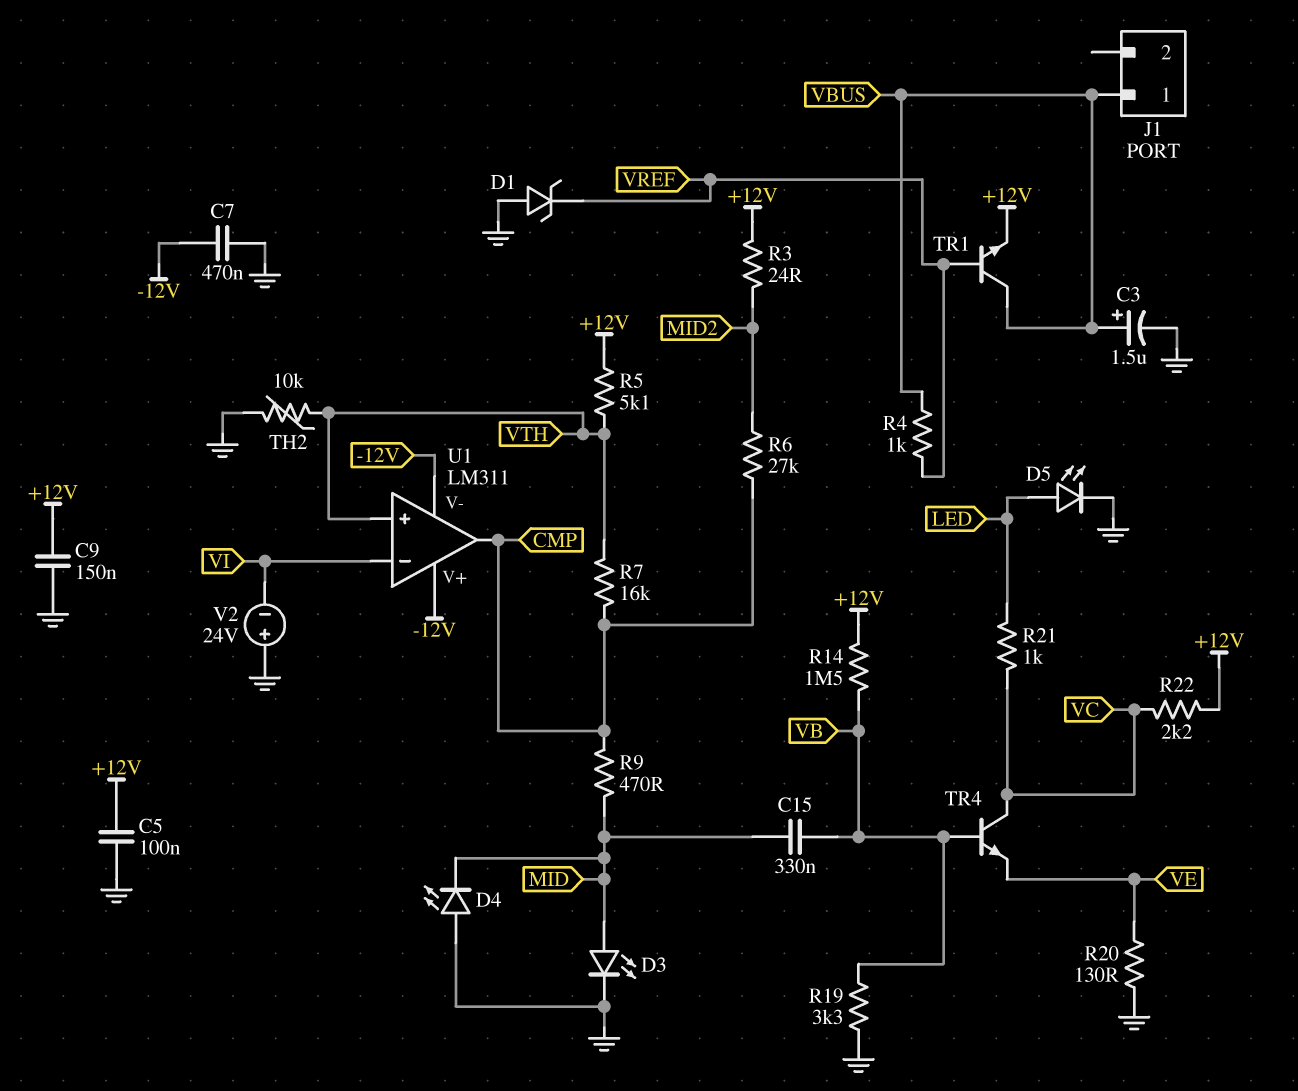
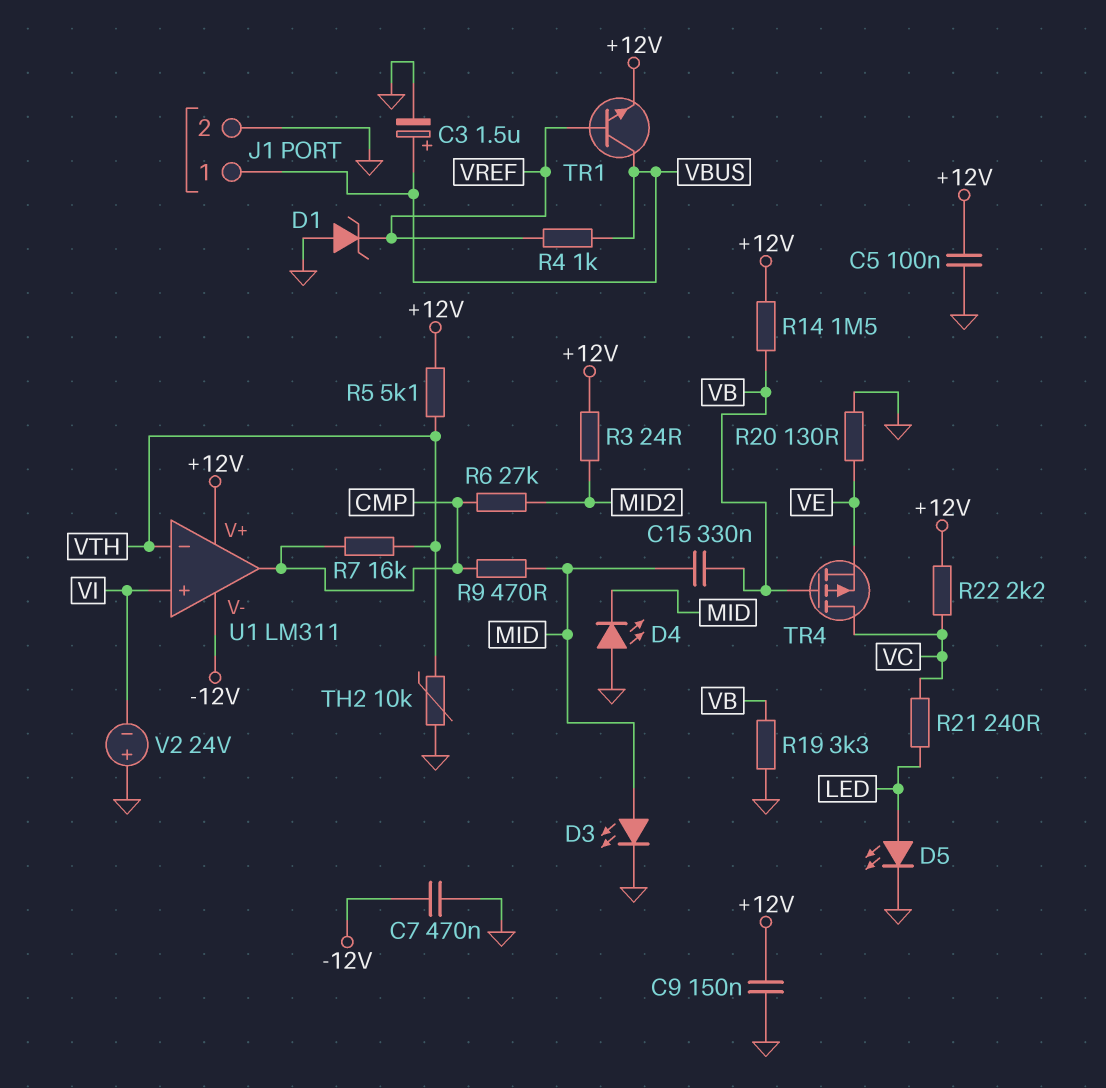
J1 pin 2: none -> GND
R21: 1k (LED, VC) -> 240 (LED, VC)
TR4: NPN (B VB, C VC, E VE) -> PMOS (G VB, D VC, S VE)
U1 pin V+: -12V -> +12V
U1 pin in+: VTH -> VI
U1 pin in-: VI -> VTH

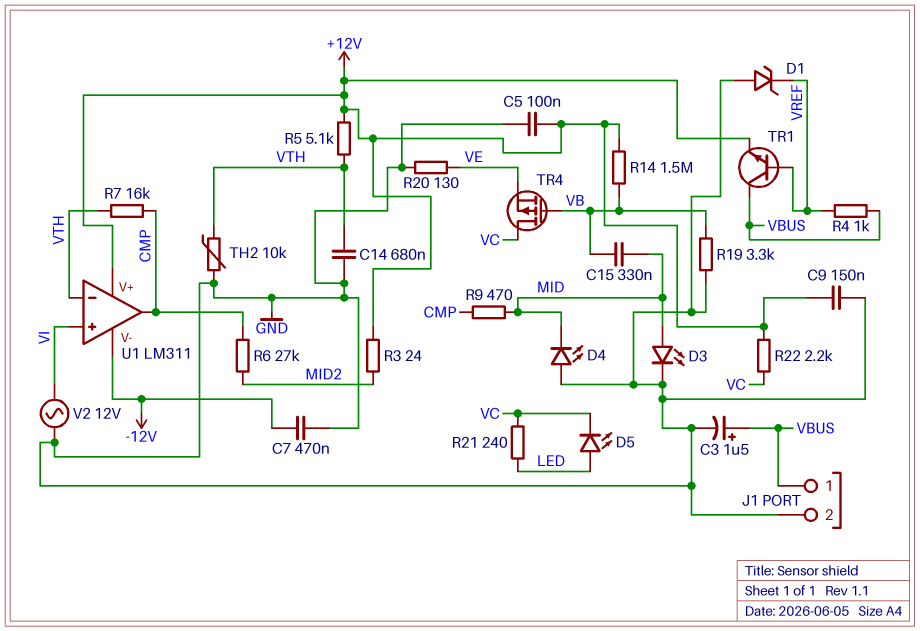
C14: none -> 680nF (GND, VTH)
D5: LED (A LED, K GND) -> LED (A LED, K VC)
V2: 24V (plus GND, minus VI) -> AC 12V (GND, VI)

